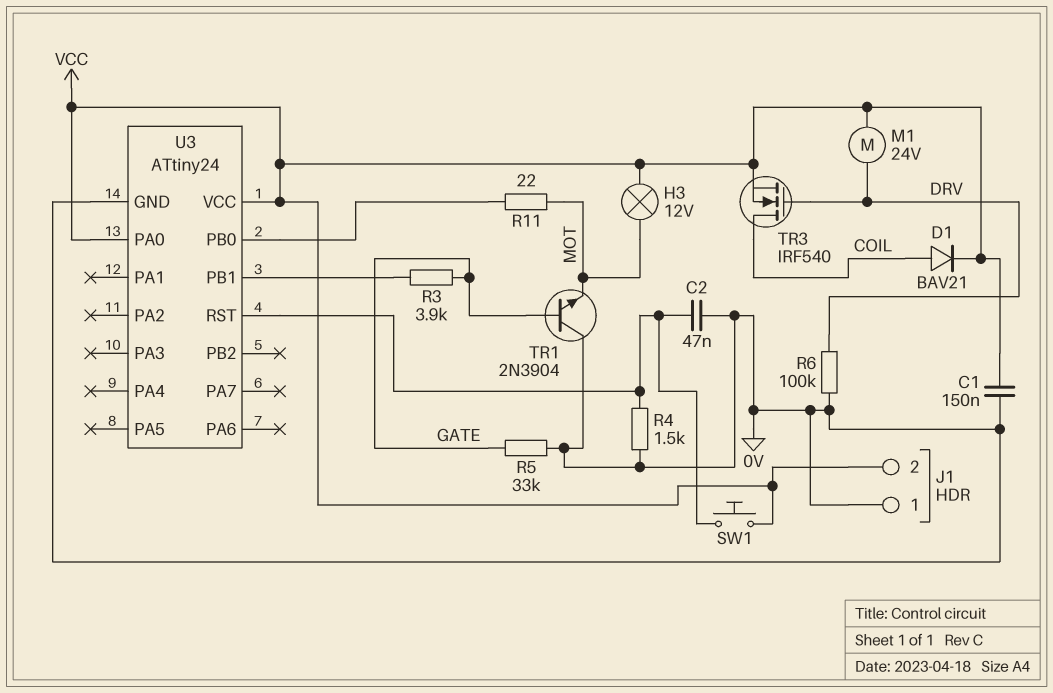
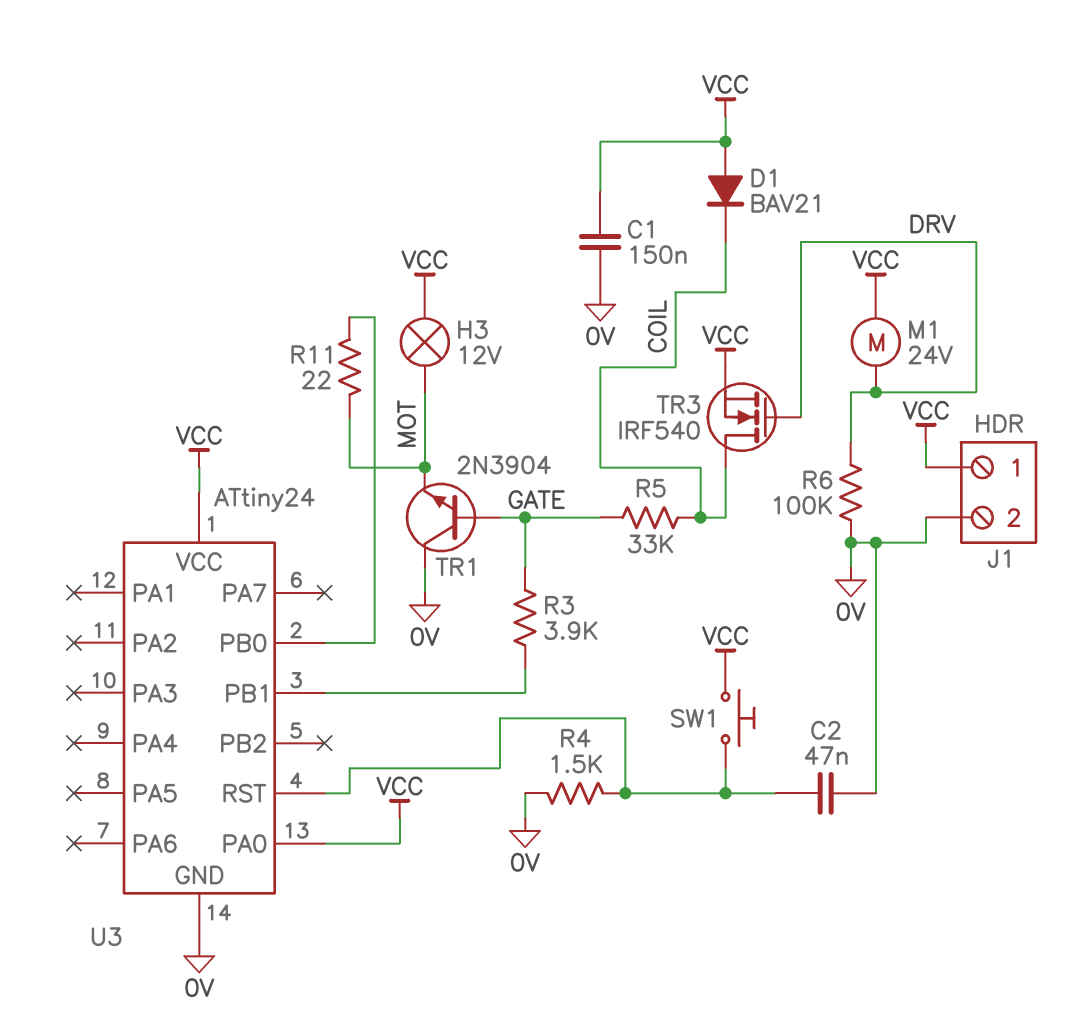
D1: diode BAV21 (A COIL, K VCC) -> diode BAV21 (A VCC, K COIL)
J1 pin 1: 0V -> VCC
J1 pin 2: VCC -> 0V
R5: 33k (0V, GATE) -> 33k (COIL, GATE)

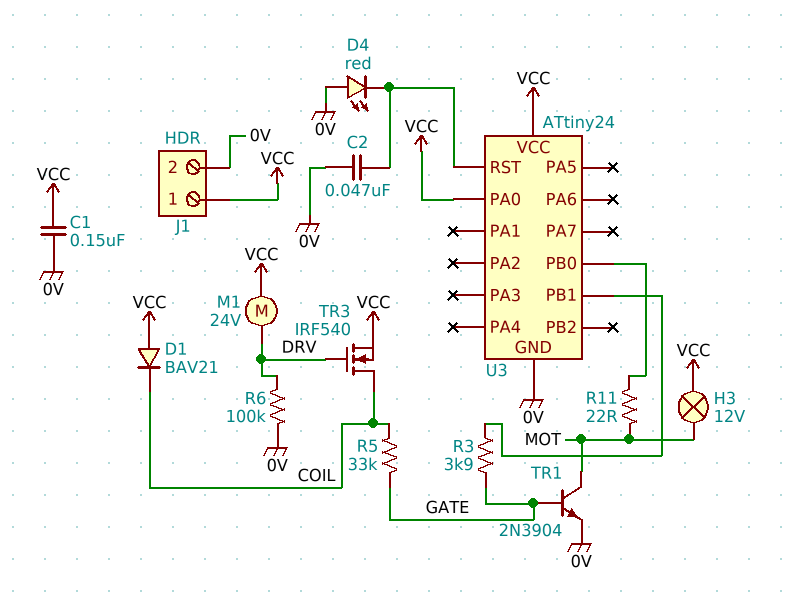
D4: none -> LED red (A 0V, K U3/RST)
R4: 1.5k (0V, U3/RST) -> none
SW1: button (U3/RST, VCC) -> none
TR1: NPN 2N3904 (B GATE, C 0V, E MOT) -> NPN 2N3904 (B GATE, C MOT, E 0V)

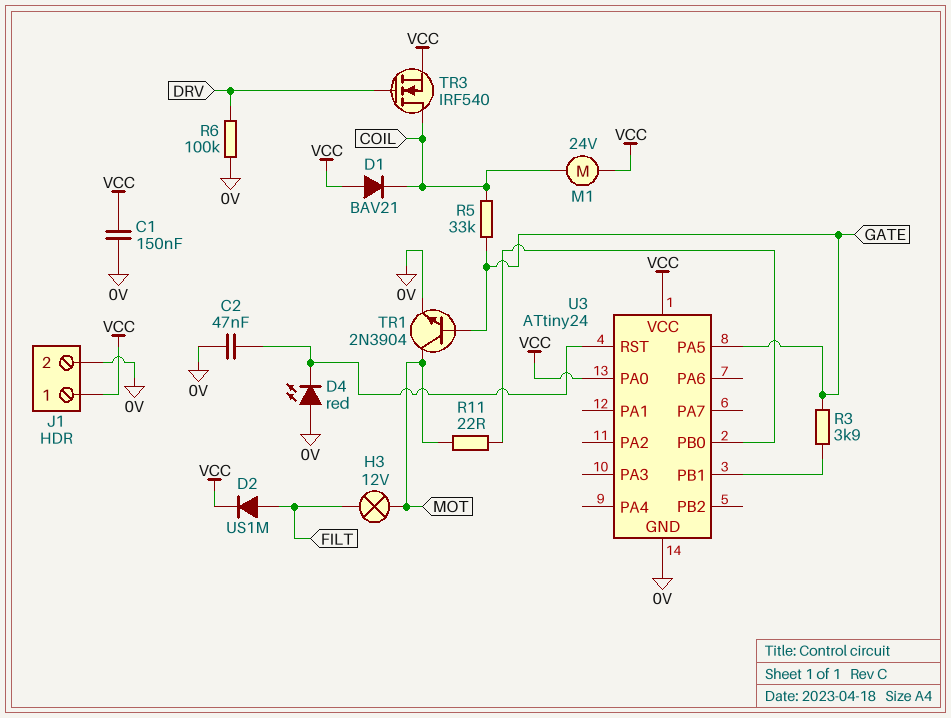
D2: none -> diode US1M (A FILT, K VCC)
H3: lamp 12V (MOT, VCC) -> lamp 12V (FILT, MOT)
M1: motor 24V (DRV, VCC) -> motor 24V (COIL, VCC)
U3 pin PA5: none -> GATE

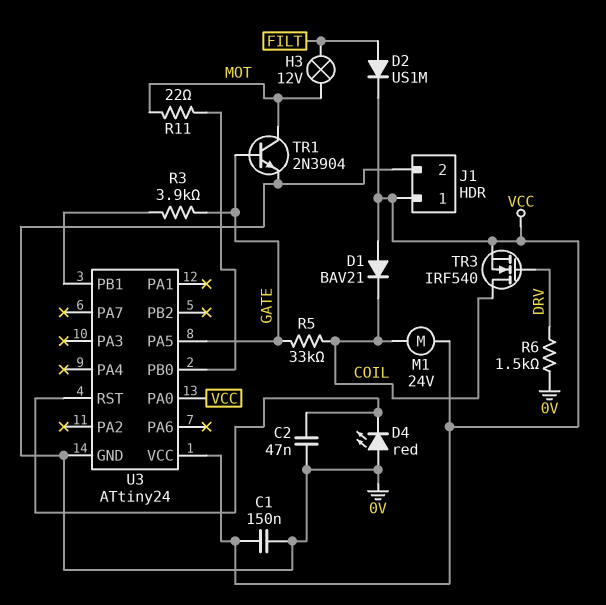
R6: 100k (0V, DRV) -> 1.5k (0V, DRV)

